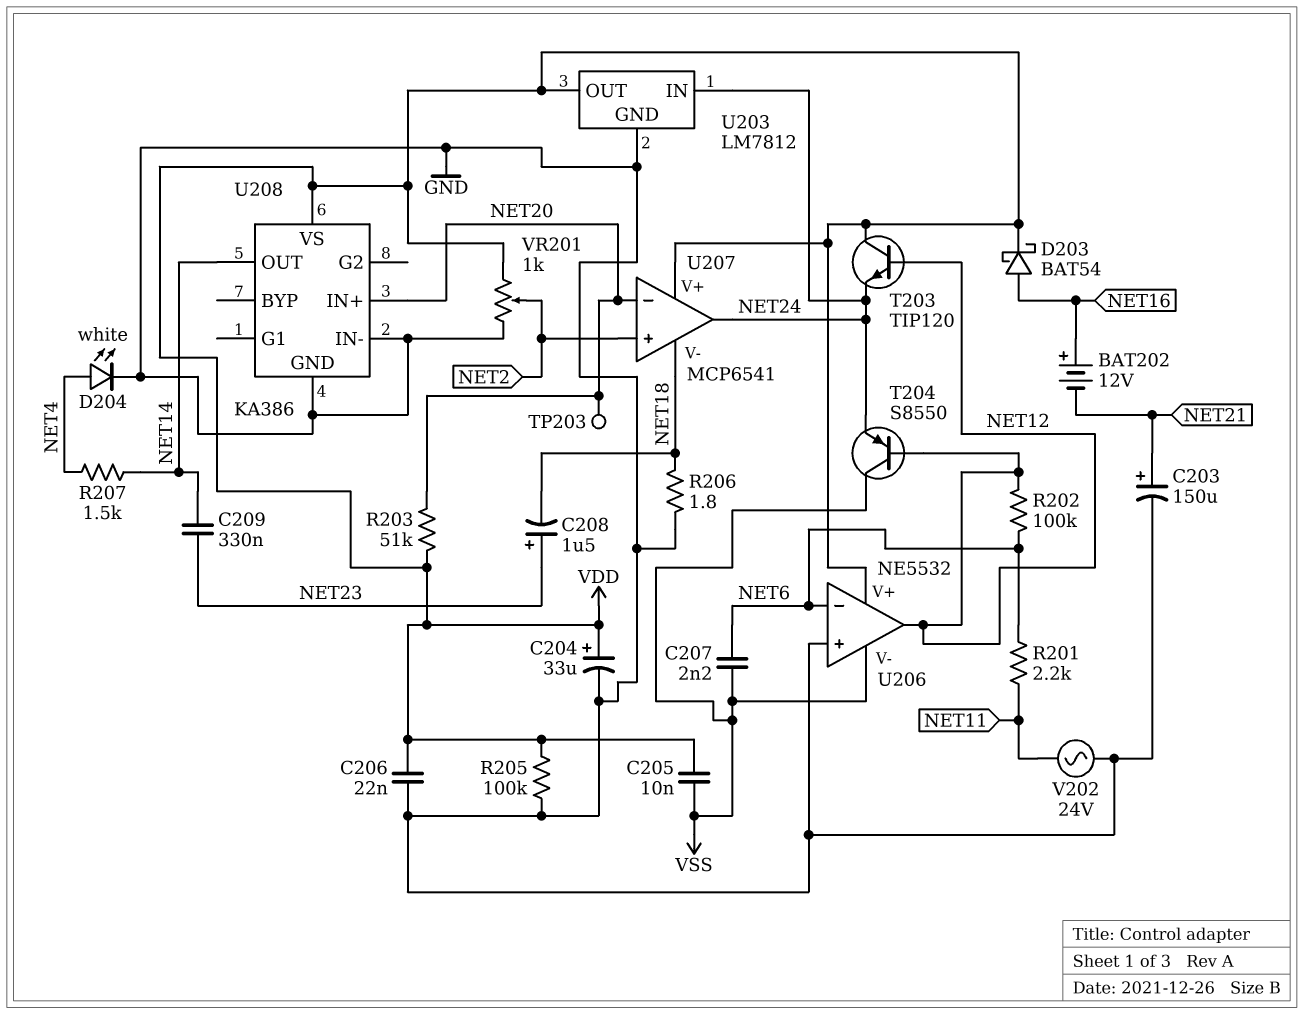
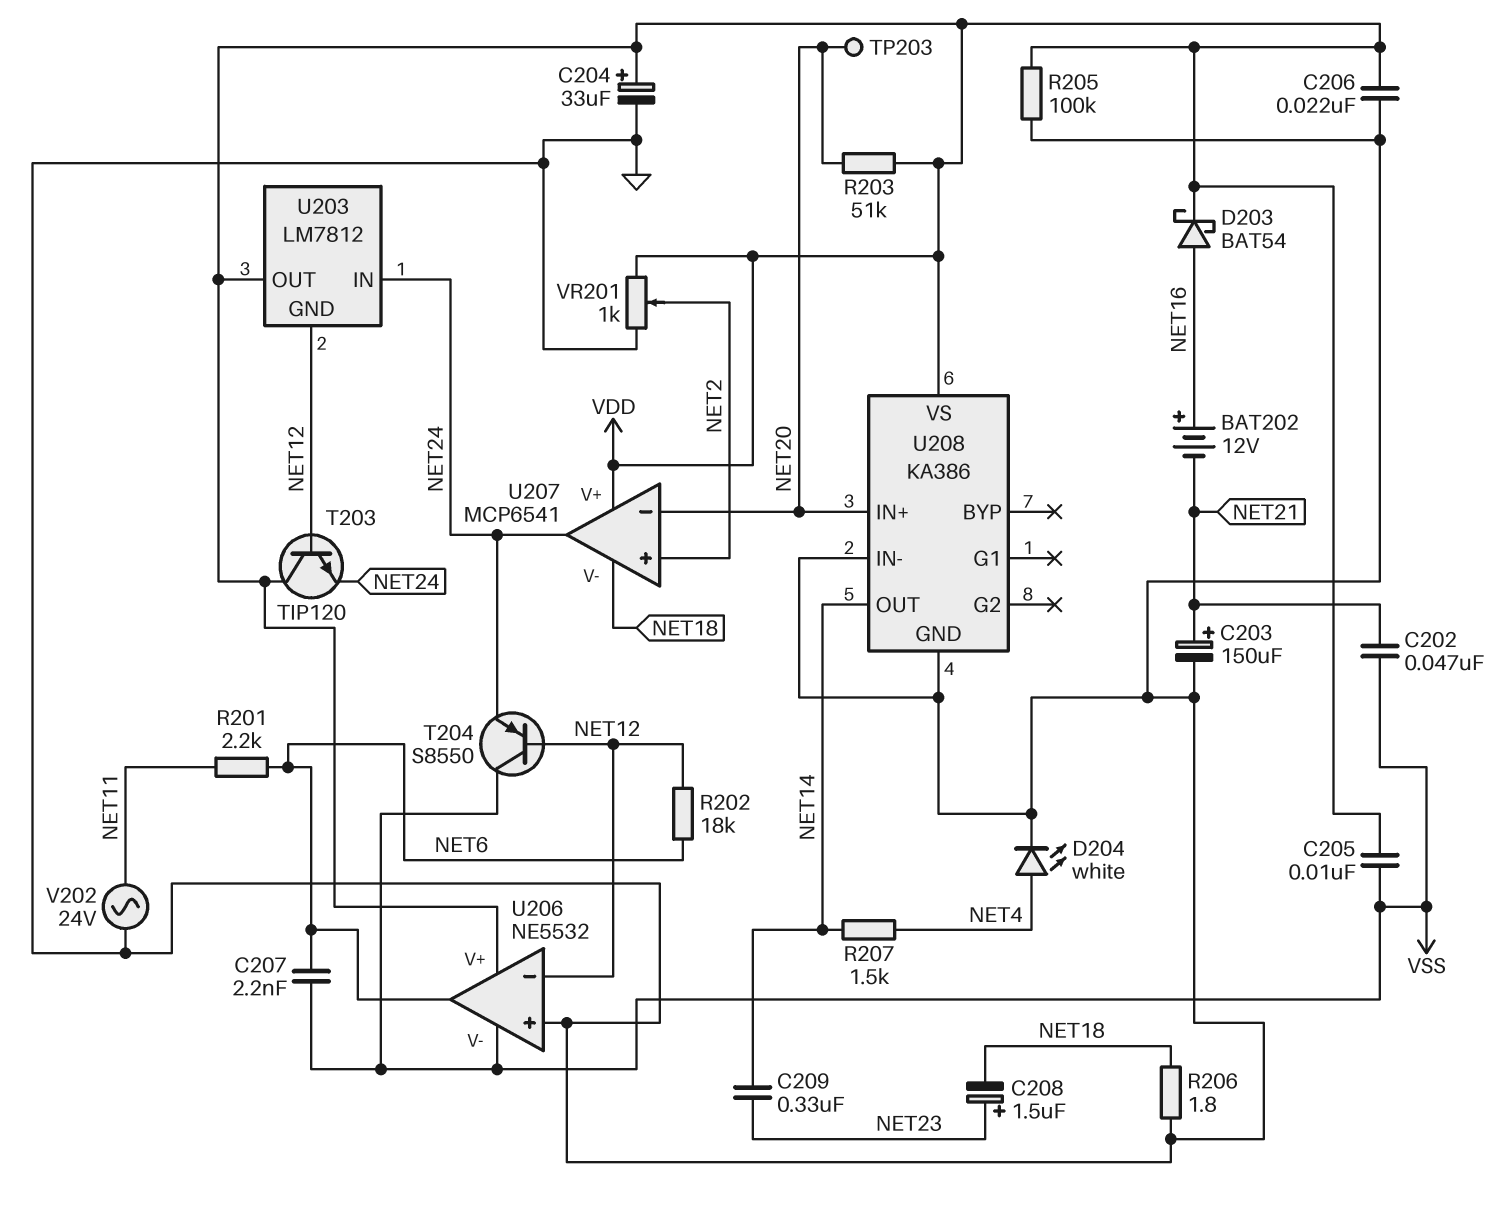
C202: none -> 47nF (NET21, VSS)
R202: 100k (NET6, NET12) -> 18k (NET6, NET12)
U203 pin GND: GND -> NET12
U206 pin in-: NET6 -> NET12
U206 pin out: NET12 -> NET6

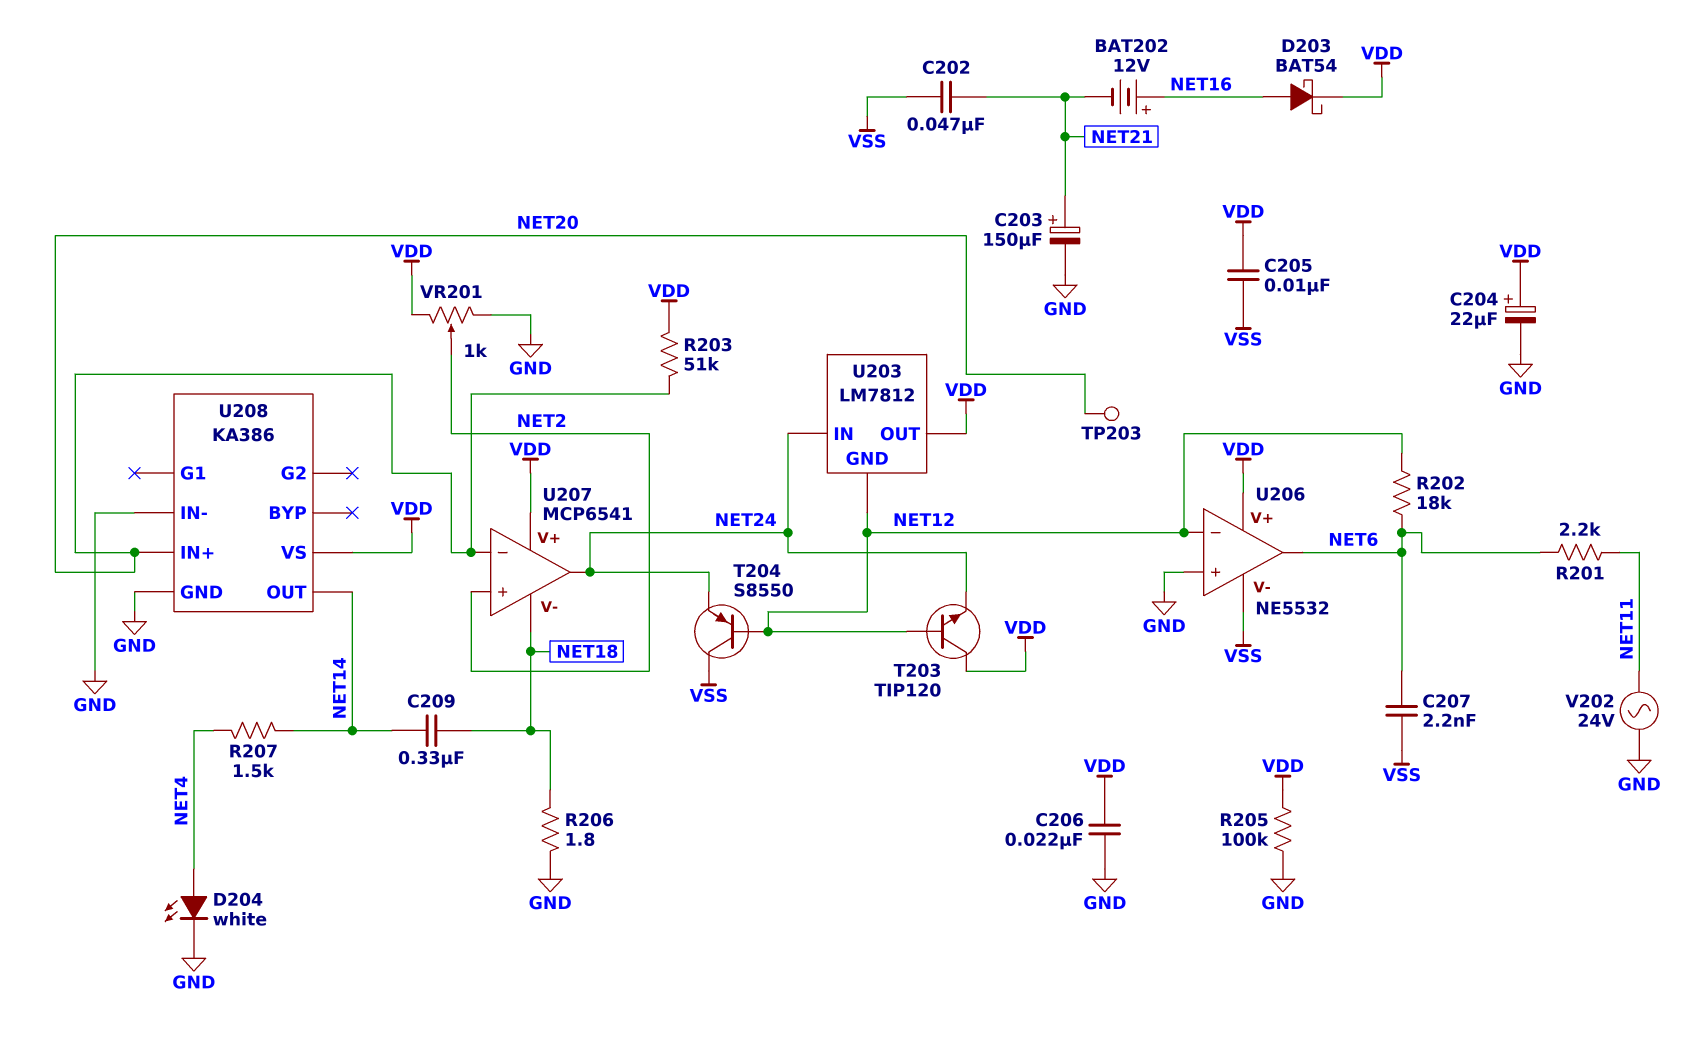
C204: 33uF (plus VDD, minus GND) -> 22uF (plus VDD, minus GND)
C208: 1.5uF (plus NET23, minus NET18) -> none
C209: 330nF (NET14, NET23) -> 330nF (NET14, NET18)

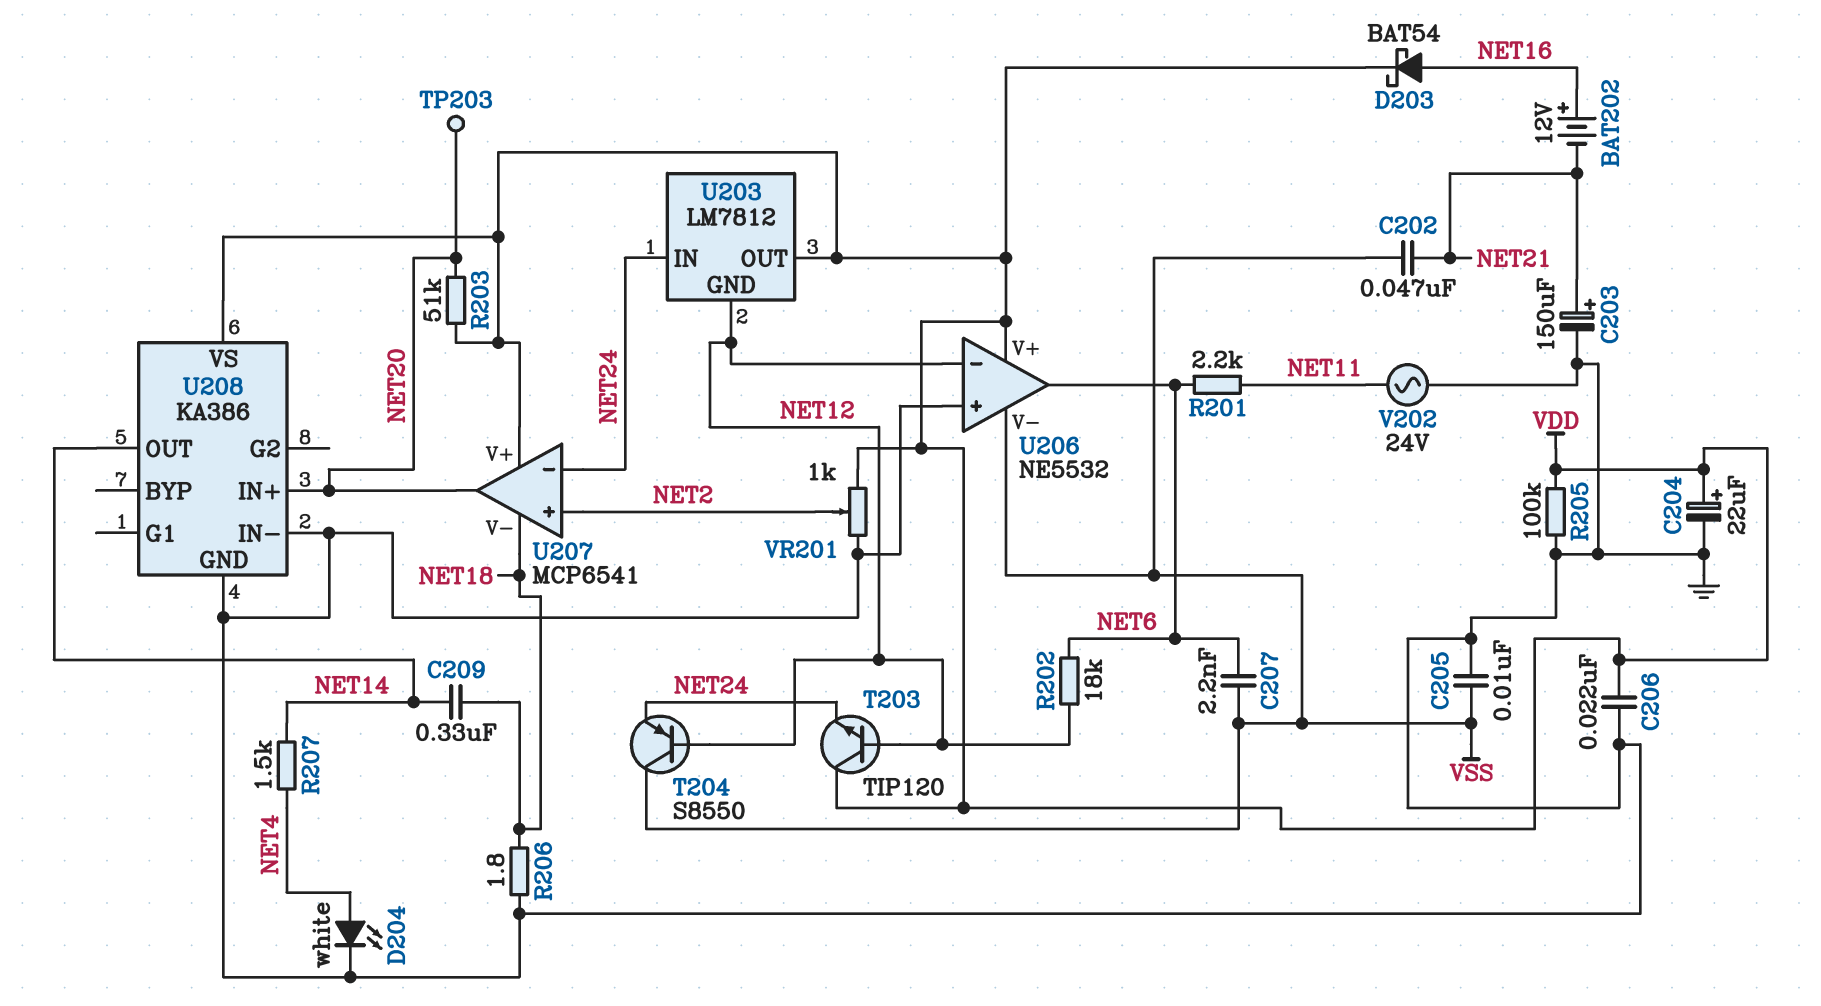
C205: 10nF (VDD, VSS) -> 10nF (GND, VSS)
U207 pin in-: NET20 -> NET24
U207 pin out: NET24 -> NET20

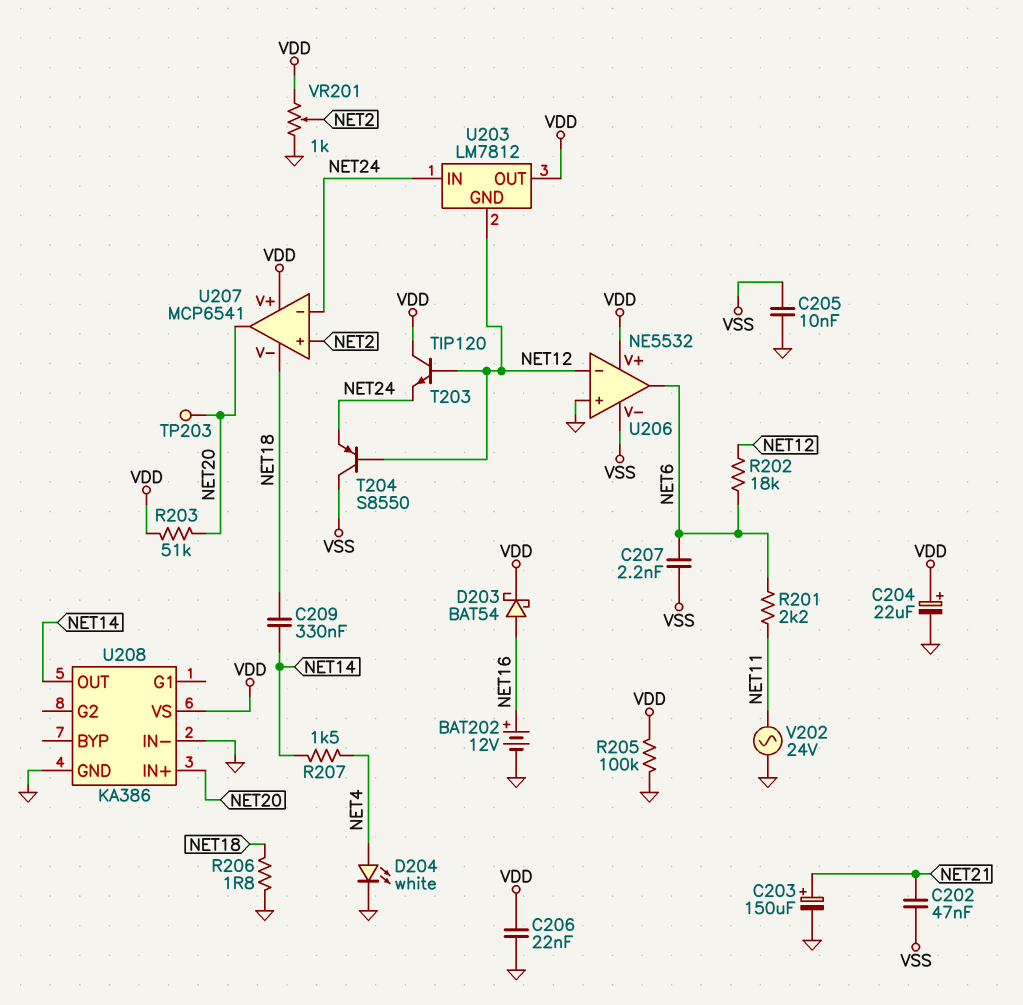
BAT202: 12V (plus NET16, minus NET21) -> 12V (plus NET16, minus GND)

